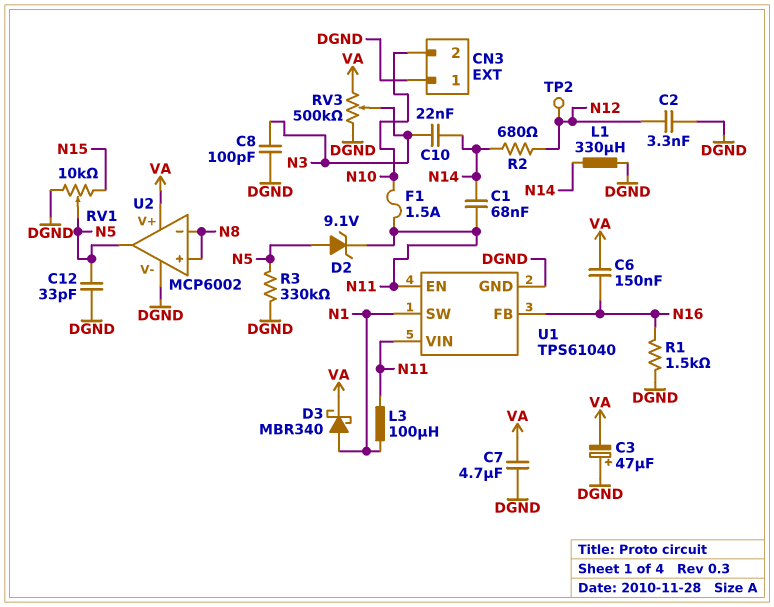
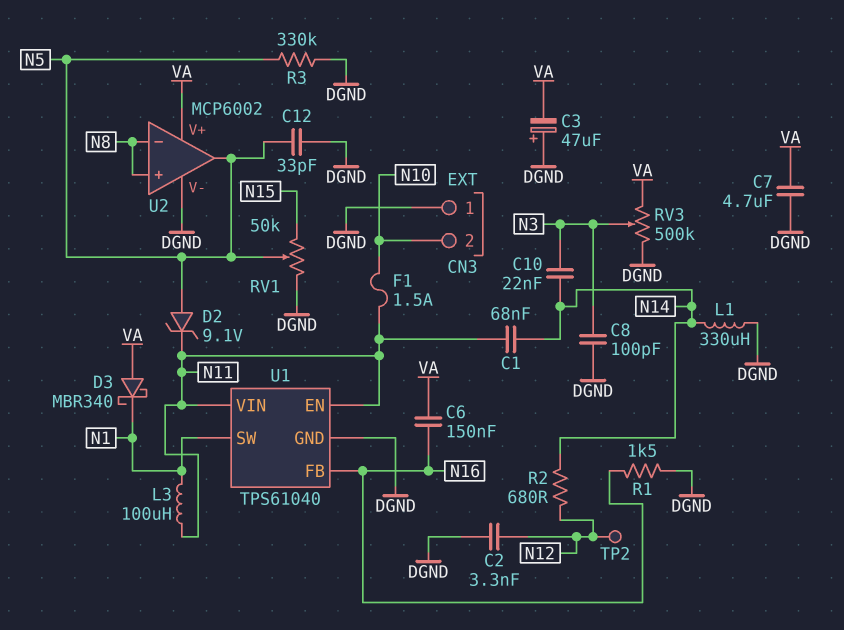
D3: schottky MBR340 (A N1, K VA) -> schottky MBR340 (A VA, K N1)
RV1: 10k (DGND, N15, wiper N5) -> 50k (DGND, N15, wiper N5)

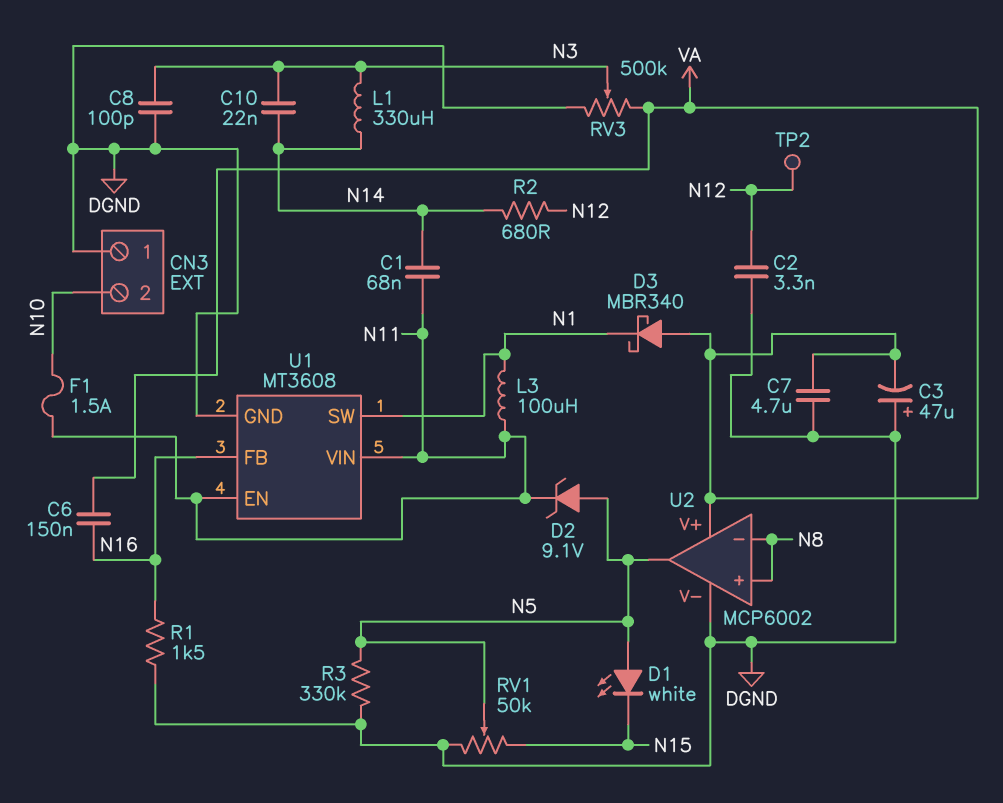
C12: 33pF (DGND, N5) -> none
D1: none -> LED white (A N5, K N15)
L1: 330uH (DGND, N14) -> 330uH (N3, N14)
U1: TPS61040 -> MT3608

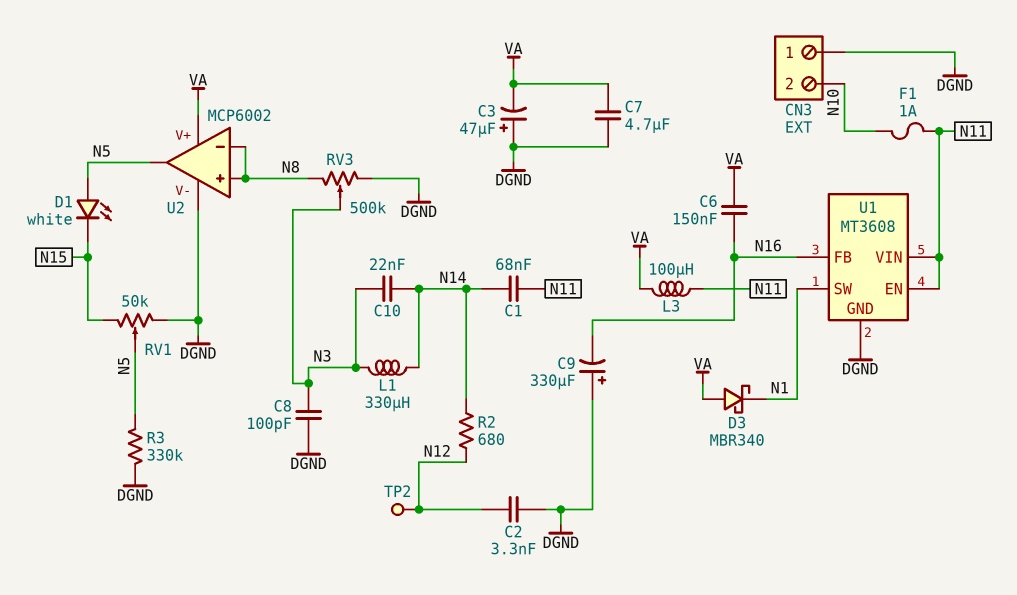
C9: none -> 330uF (plus DGND, minus N16)
D2: zener 9.1V (A N5, K N11) -> none
F1: 1.5A (N10, N11) -> 1A (N10, N11)
L3: 100uH (N1, N11) -> 100uH (N11, VA)
R1: 1.5k (DGND, N16) -> none
RV3: 500k (DGND, VA, wiper N3) -> 500k (DGND, N8, wiper N3)

